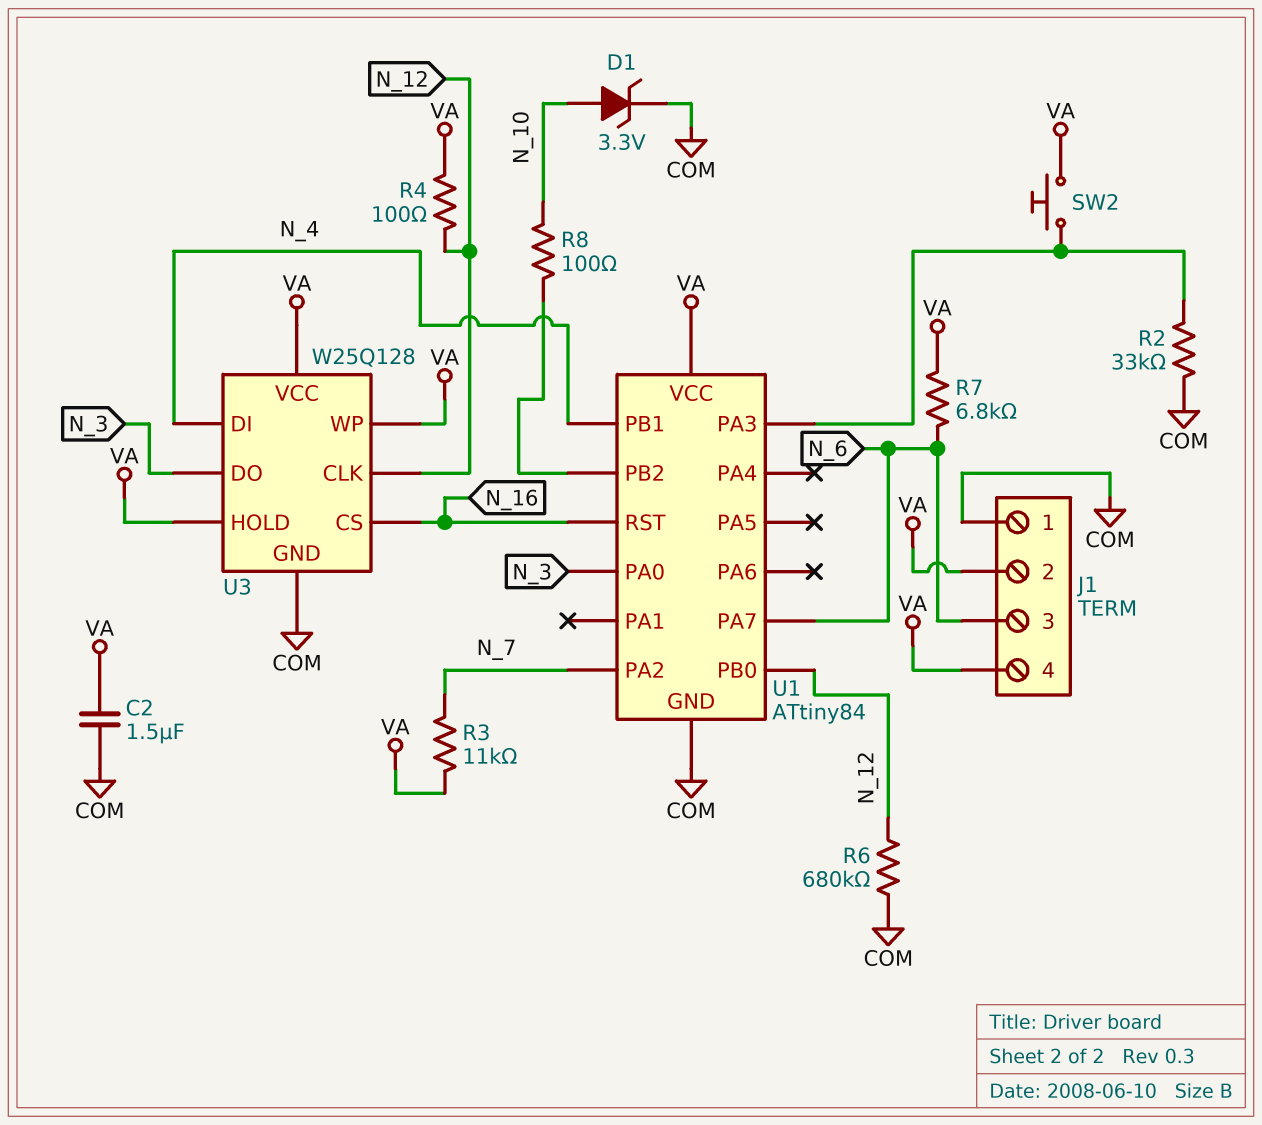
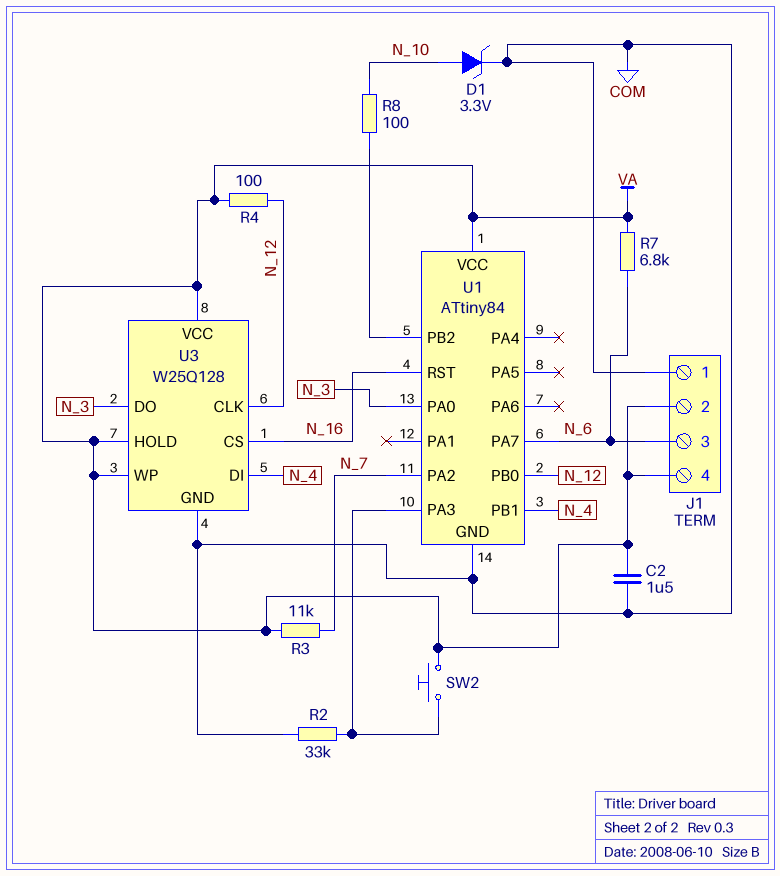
R6: 680k (COM, N_12) -> none

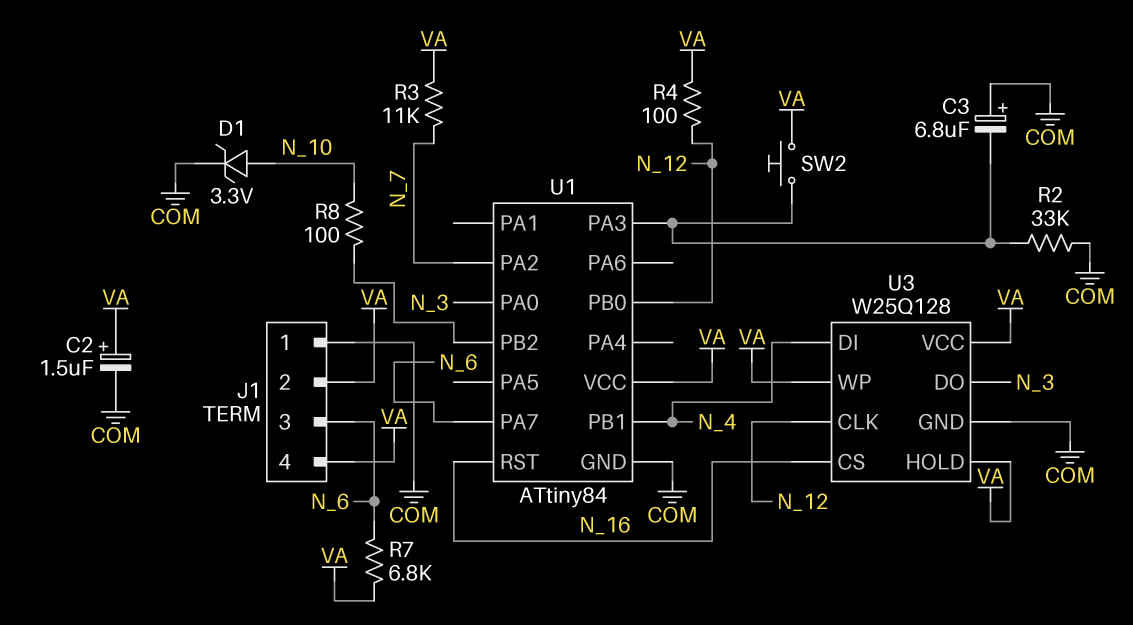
C2: 1.5uF (COM, VA) -> 1.5uF (plus VA, minus COM)
C3: none -> 6.8uF (plus COM, minus U1/PA3)

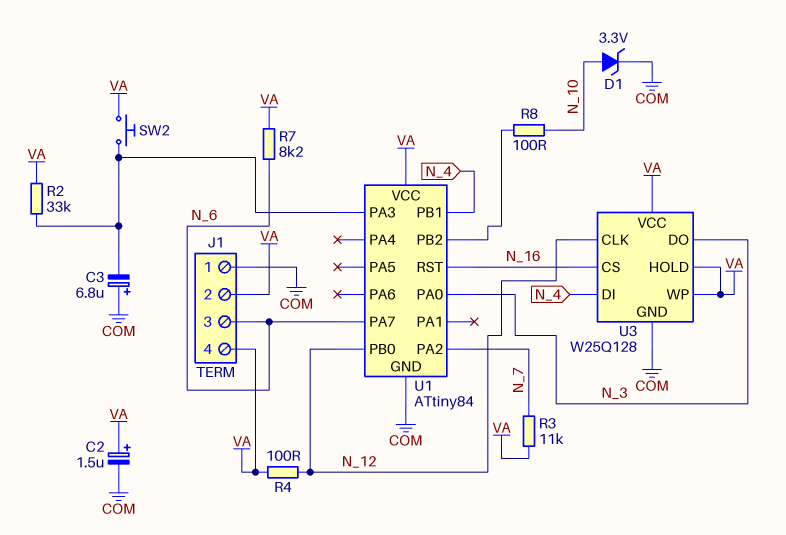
R2: 33k (COM, U1/PA3) -> 33k (U1/PA3, VA)
R7: 6.8k (N_6, VA) -> 8.2k (N_6, VA)

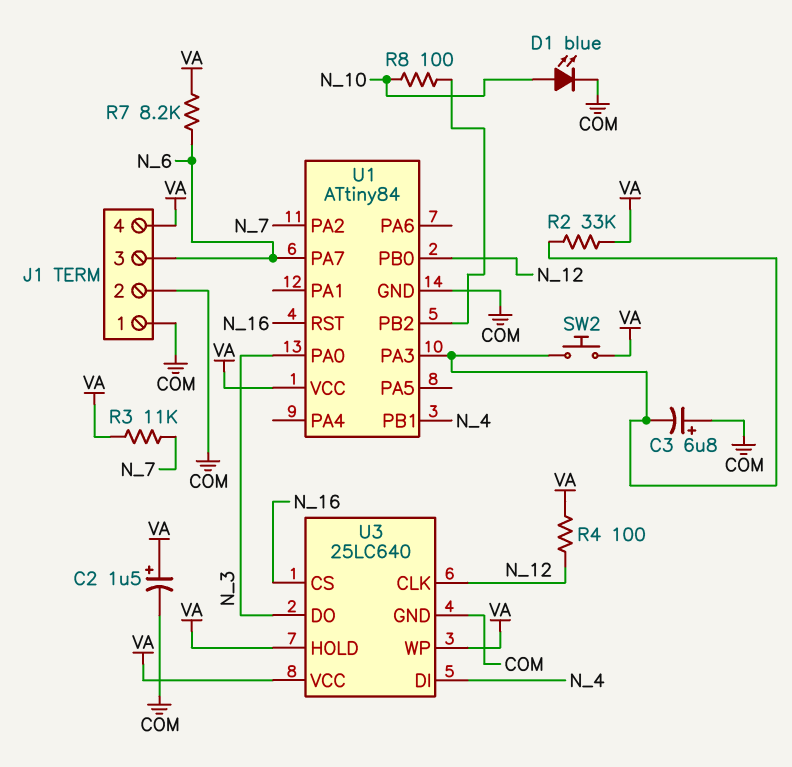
D1: zener 3.3V (A N_10, K COM) -> LED blue (A N_10, K COM)
J1 pin 2: VA -> COM
U3: W25Q128 -> 25LC640

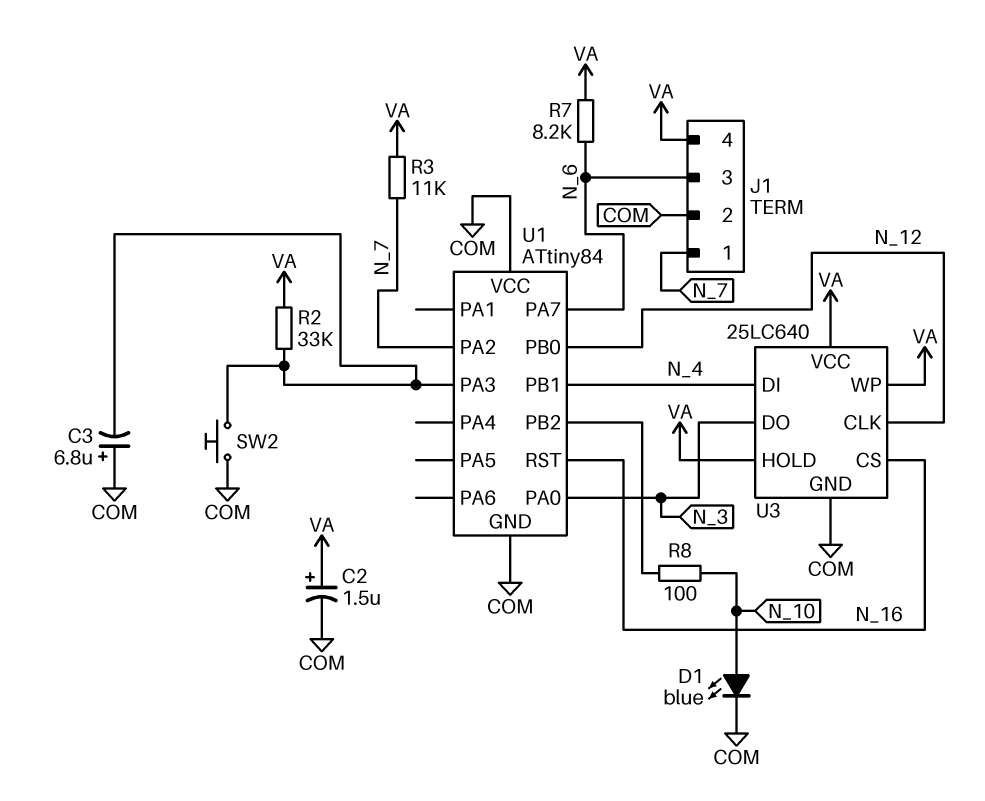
J1 pin 1: COM -> N_7
R4: 100 (N_12, VA) -> none
SW2: button (U1/PA3, VA) -> button (COM, U1/PA3)
U1 pin VCC: VA -> COM

